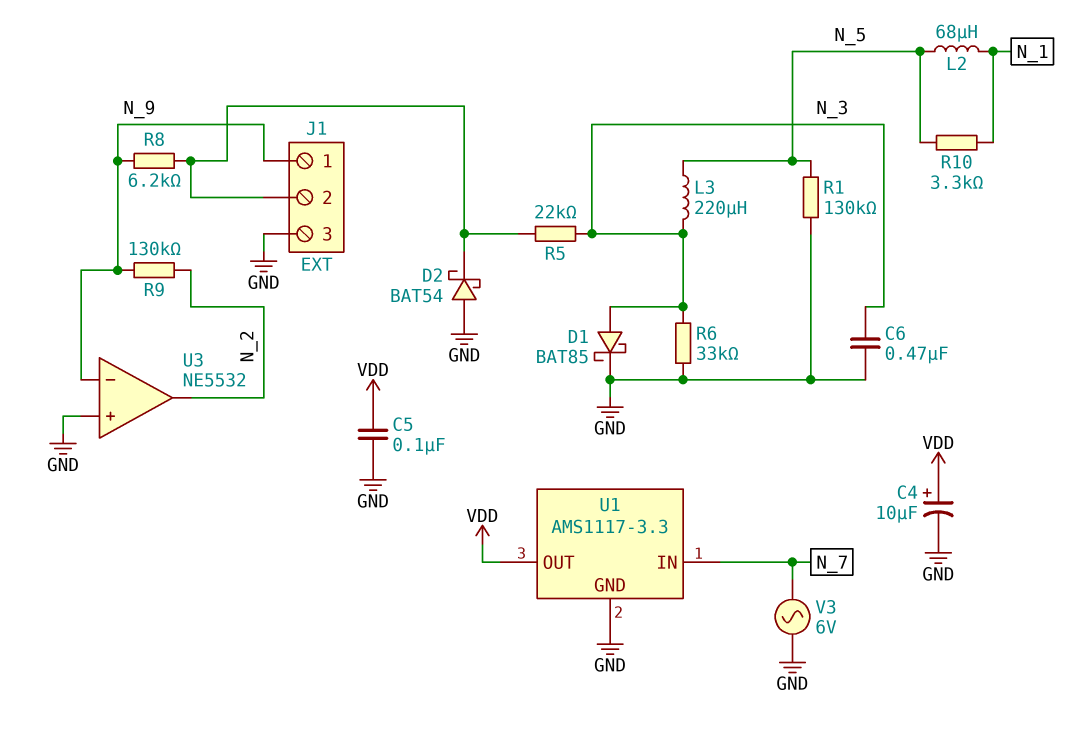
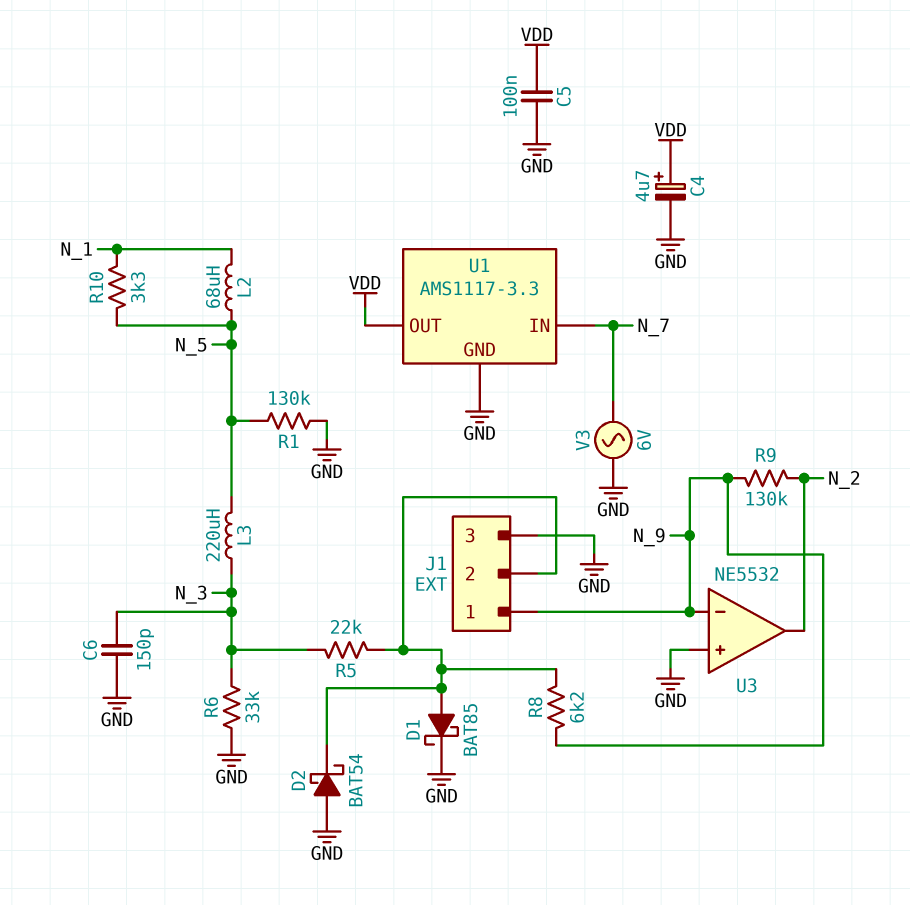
C4: 10uF (plus VDD, minus GND) -> 4.7uF (plus VDD, minus GND)
C6: 470nF (GND, N_3) -> 150pF (GND, N_3)
D1: schottky BAT85 (A N_3, K GND) -> schottky BAT85 (A J1/2, K GND)

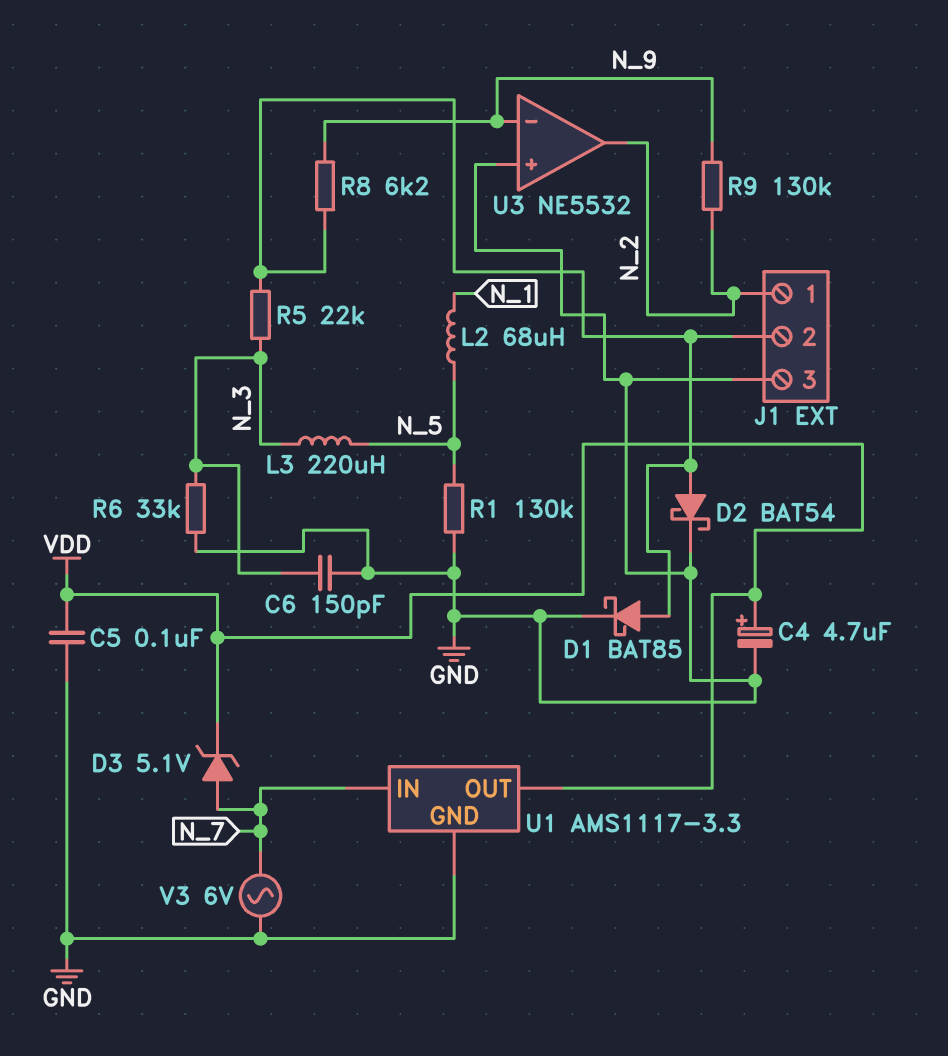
D2: schottky BAT54 (A GND, K J1/2) -> schottky BAT54 (A J1/2, K GND)
D3: none -> zener 5.1V (A N_7, K VDD)
J1 pin 1: N_9 -> N_2
R10: 3.3k (N_1, N_5) -> none

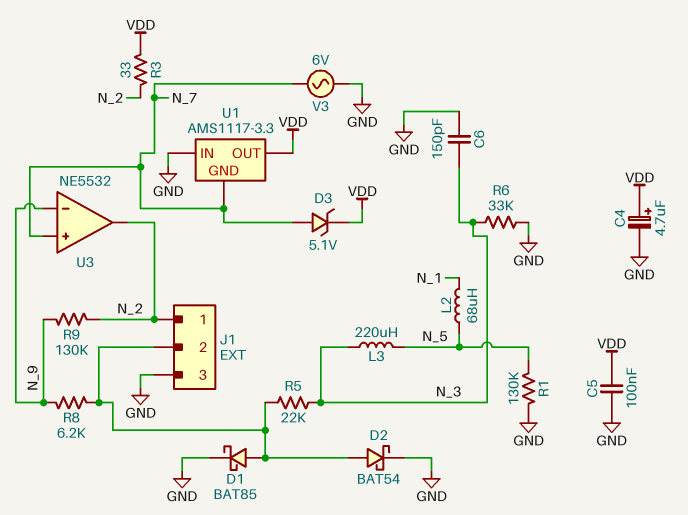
R3: none -> 33 (N_2, VDD)
U1 pin GND: GND -> N_7
U1 pin IN: N_7 -> GND
U3 pin in+: GND -> N_7

